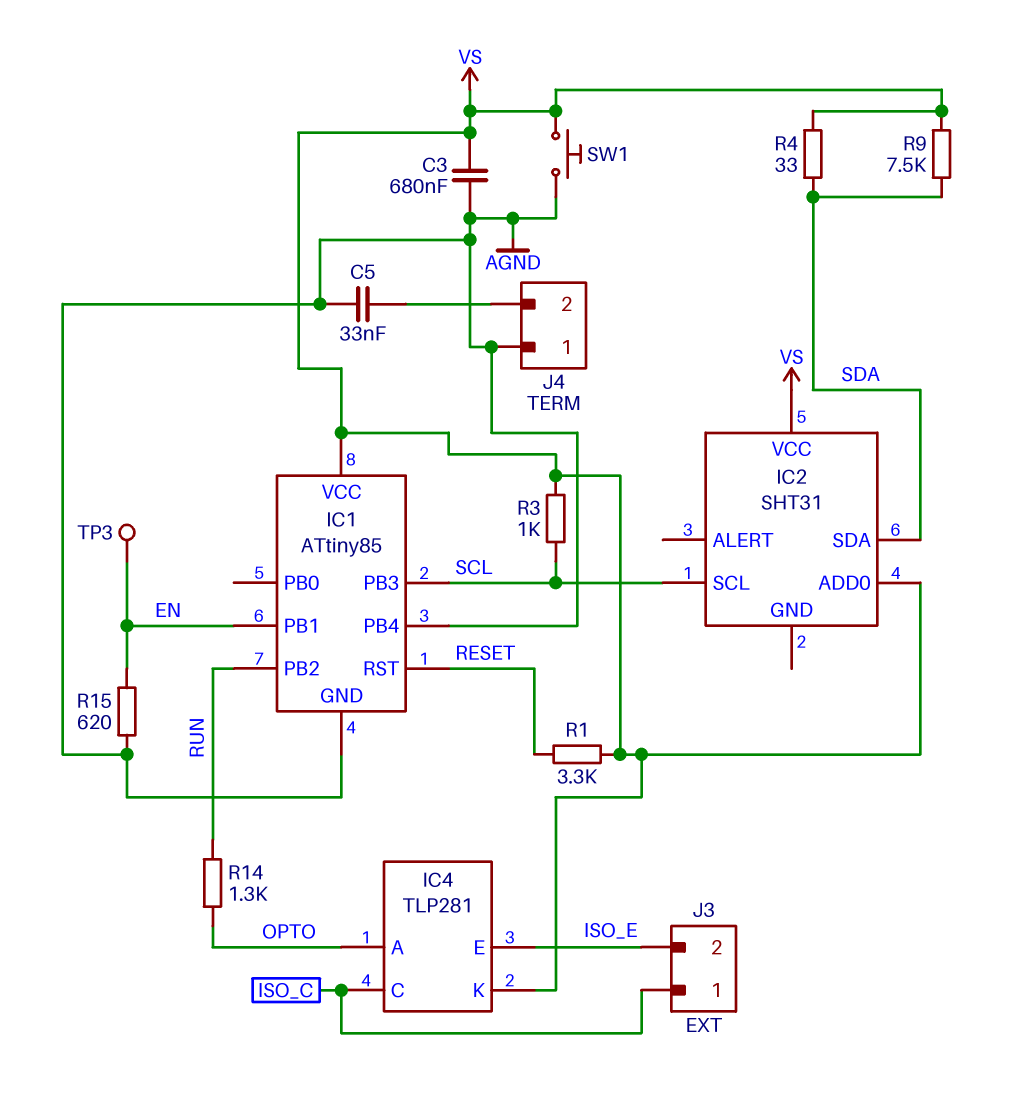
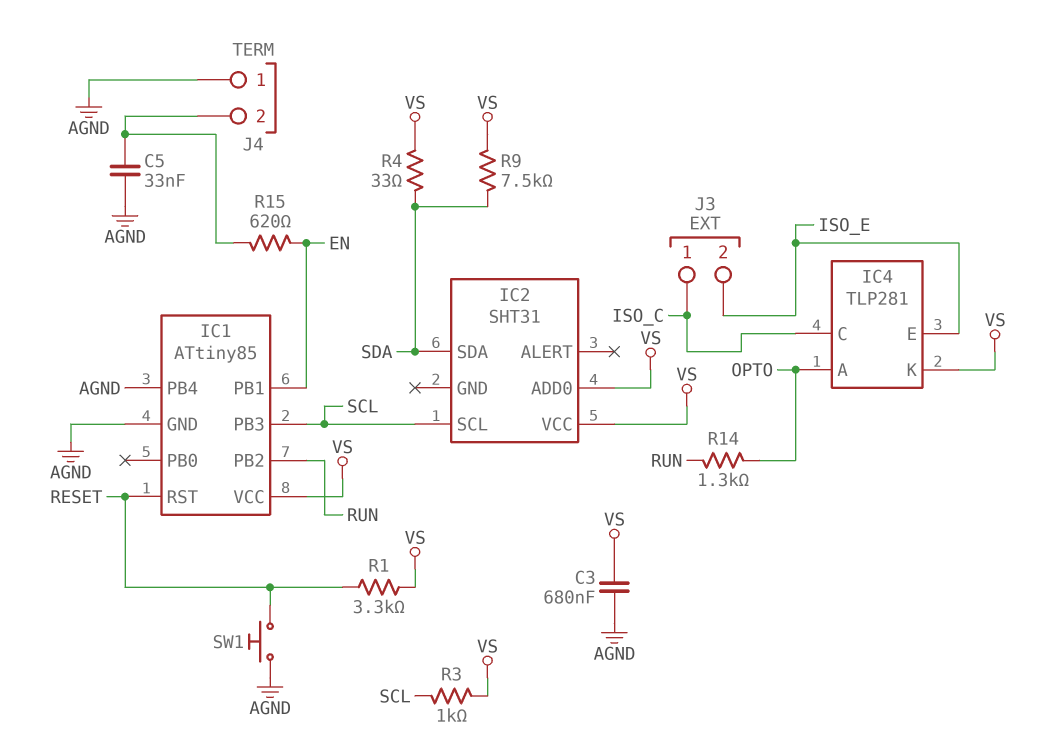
R15: 620 (AGND, EN) -> 620 (EN, J4/2)
SW1: button (AGND, VS) -> button (AGND, RESET)
TP3: test point (EN) -> none

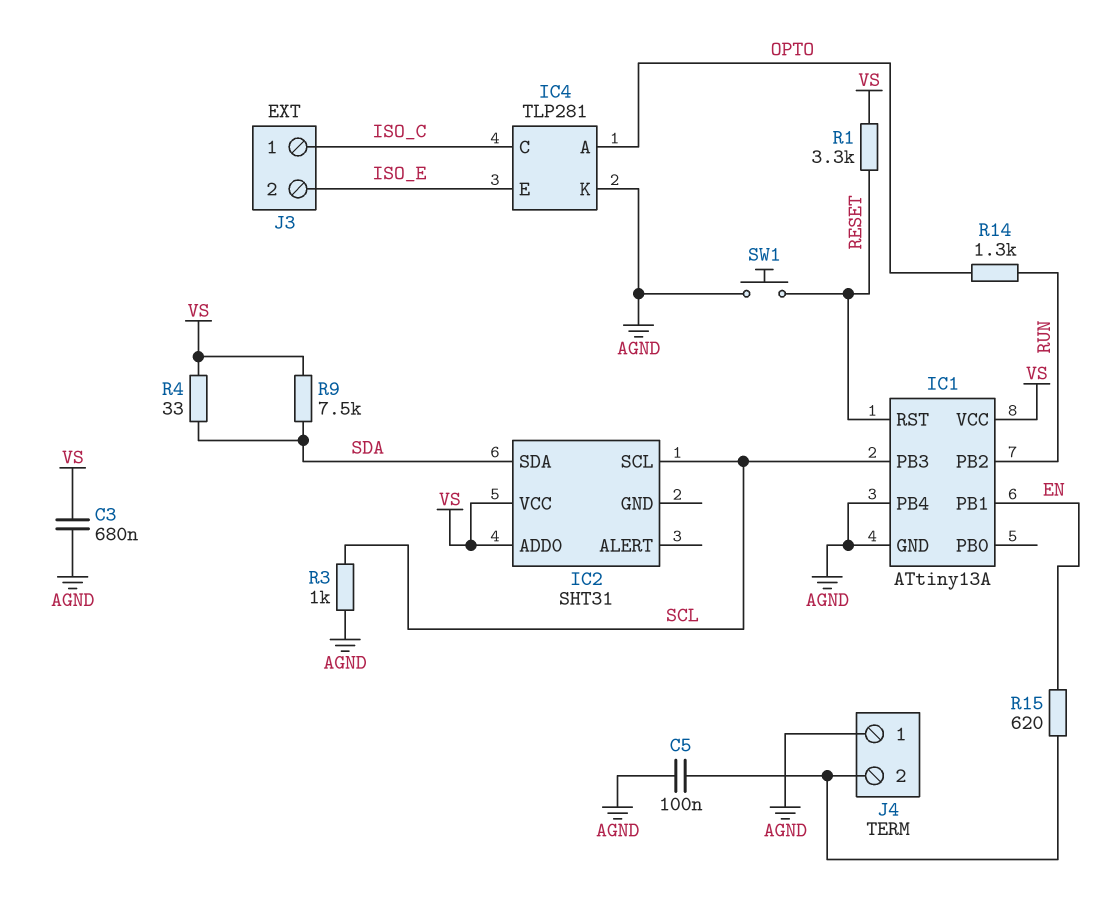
C5: 33nF (AGND, J4/2) -> 100nF (AGND, J4/2)
IC1: ATtiny85 -> ATtiny13A
IC4 pin K: VS -> AGND
R3: 1k (SCL, VS) -> 1k (AGND, SCL)

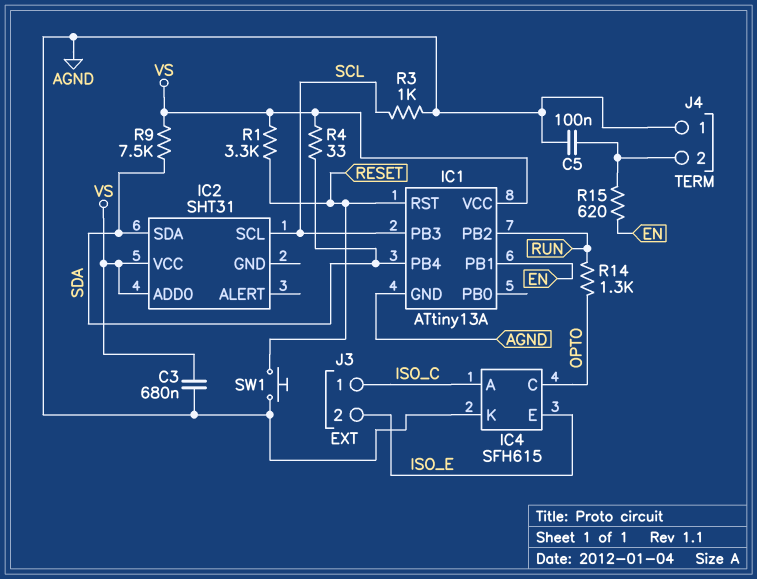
IC1 pin PB4: AGND -> SDA
IC4: TLP281 -> SFH615
IC4 pin A: OPTO -> ISO_C
IC4 pin C: ISO_C -> OPTO

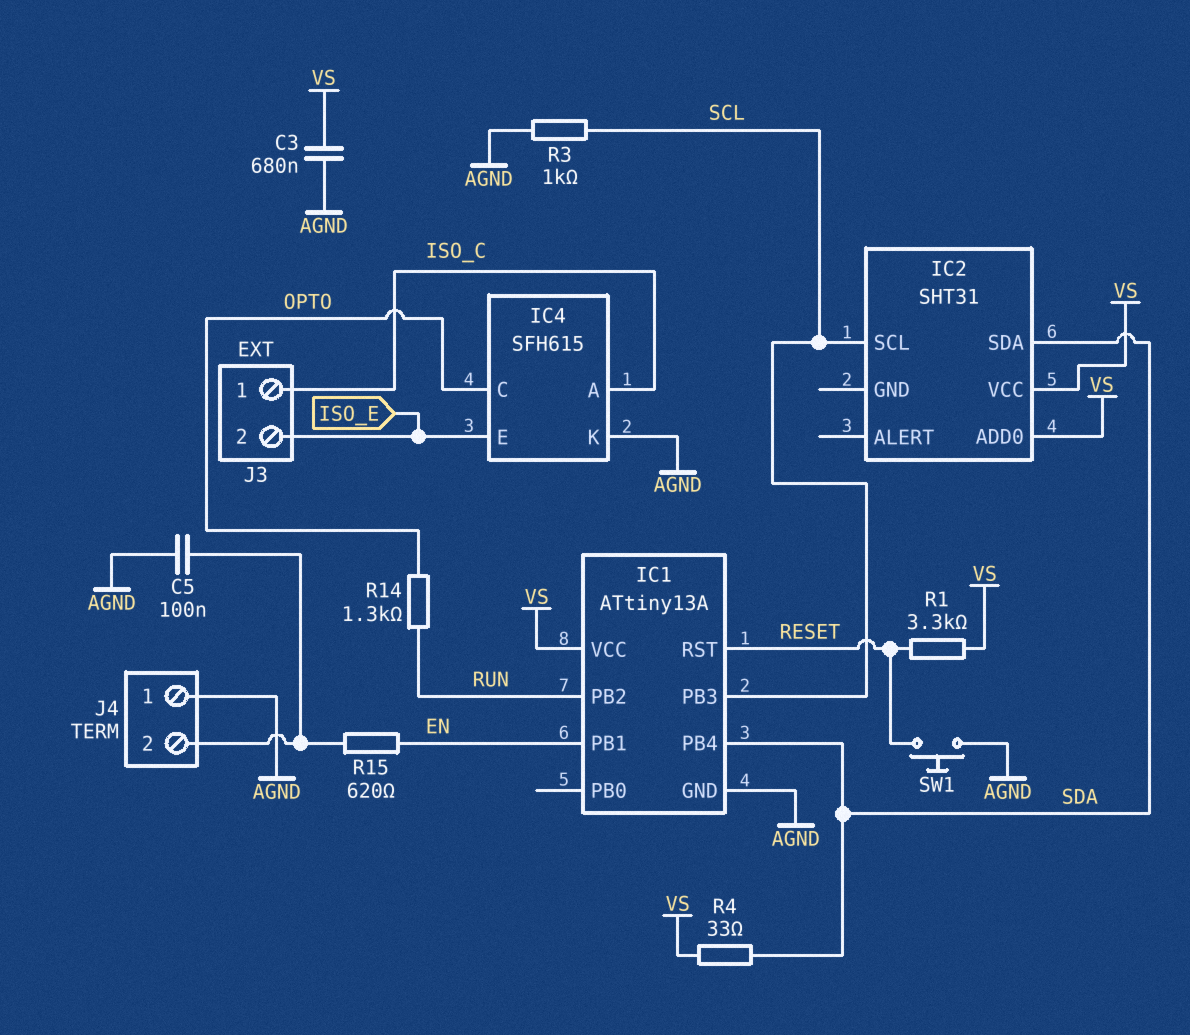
R9: 7.5k (SDA, VS) -> none

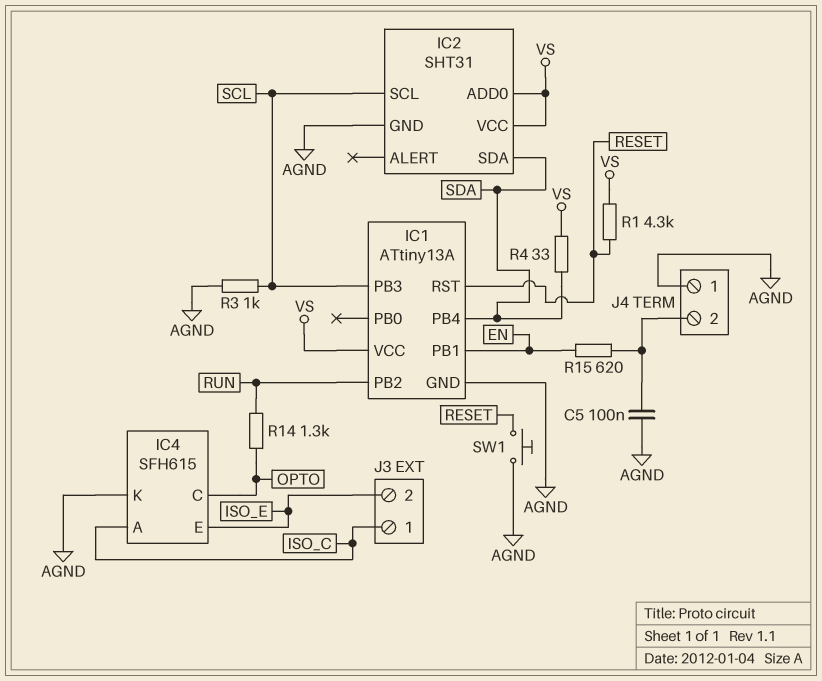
C3: 680nF (AGND, VS) -> none
IC2 pin GND: none -> AGND
R1: 3.3k (RESET, VS) -> 4.3k (RESET, VS)

